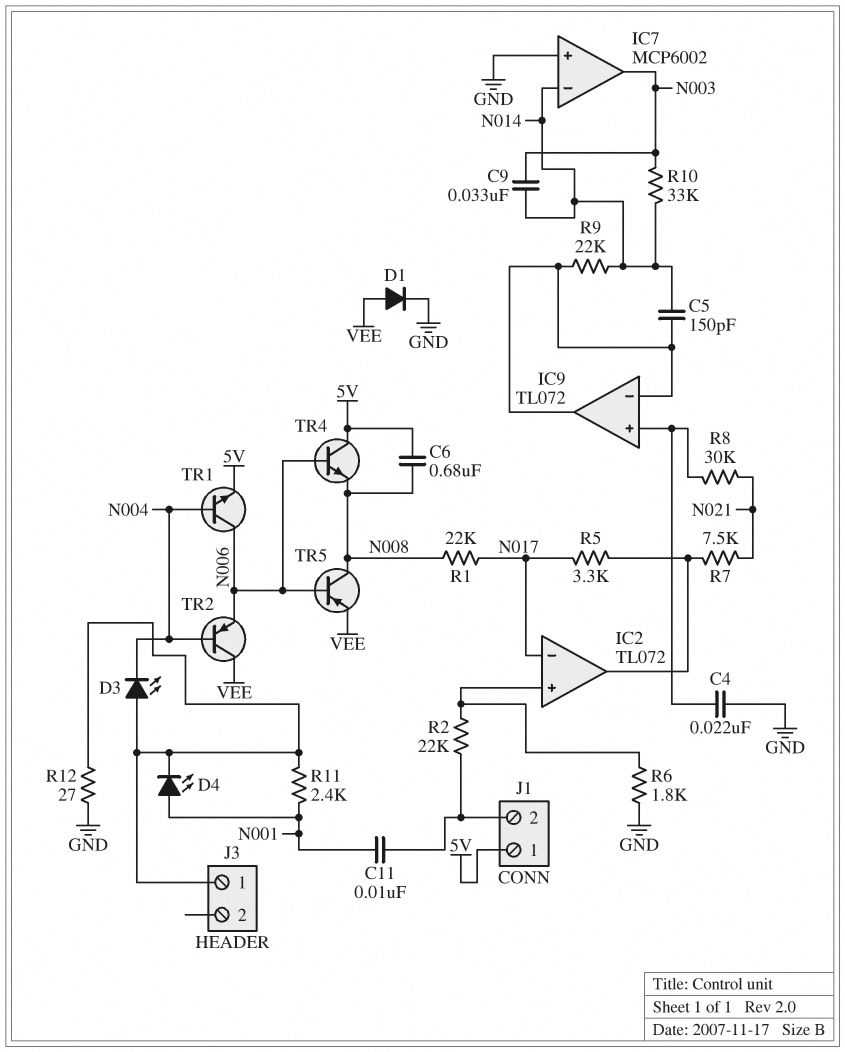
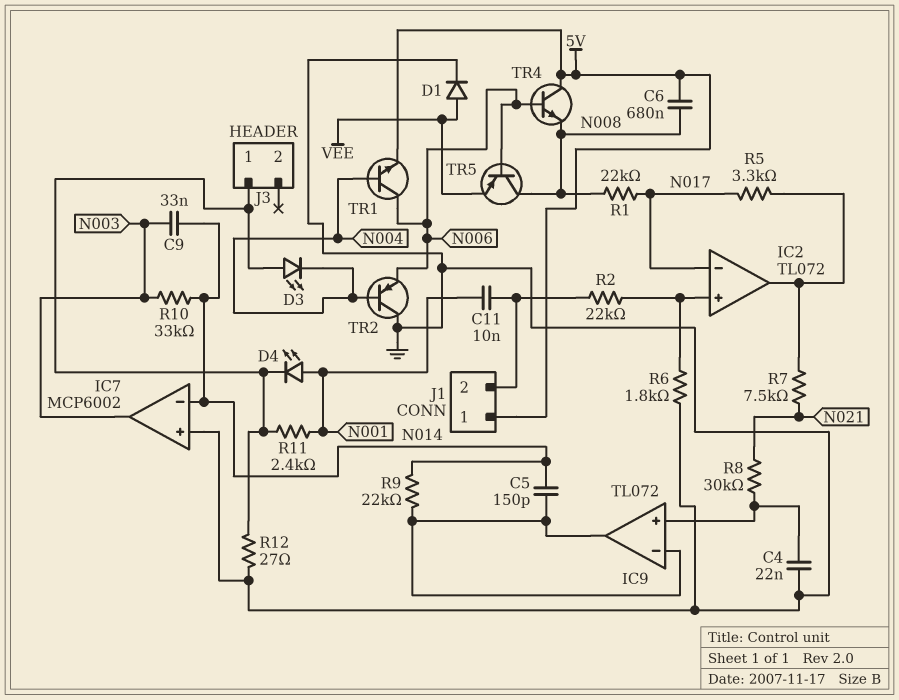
TR2: PNP (B N004, C VEE, E N006) -> PNP (B N004, C GND, E N006)

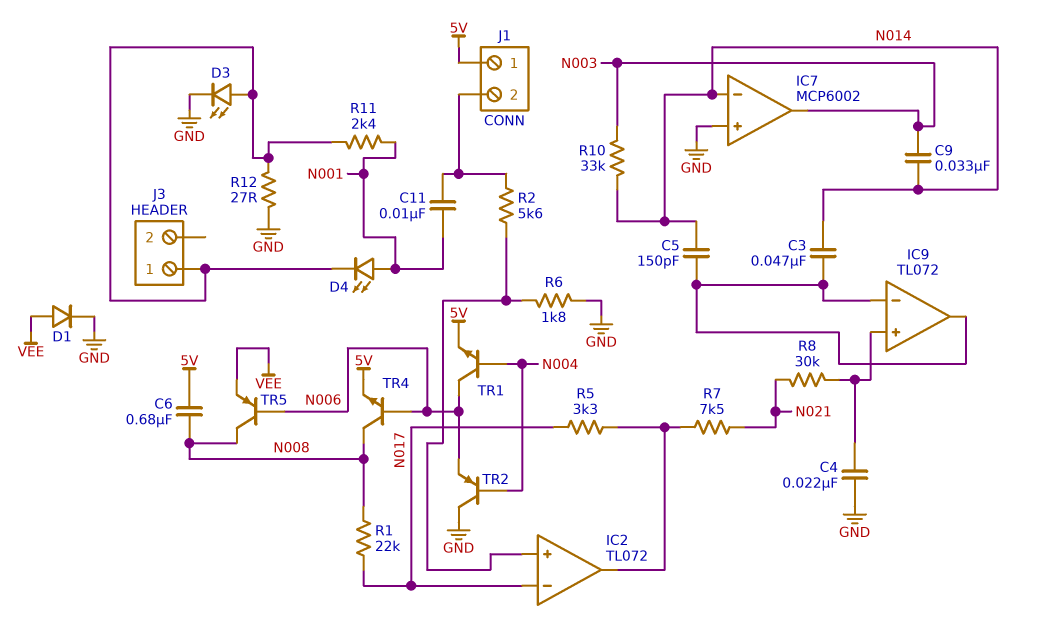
C3: none -> 47nF (IC9/in-, N014)
D3: LED (A J3/1, K N004) -> LED (A J3/1, K GND)
R2: 22k (IC2/in+, J1/2) -> 5.6k (IC2/in+, J1/2)
R9: 22k (IC9/in-, N014) -> none
TR4: NPN (B N006, C 5V, E N008) -> NPN (B N006, C N008, E 5V)

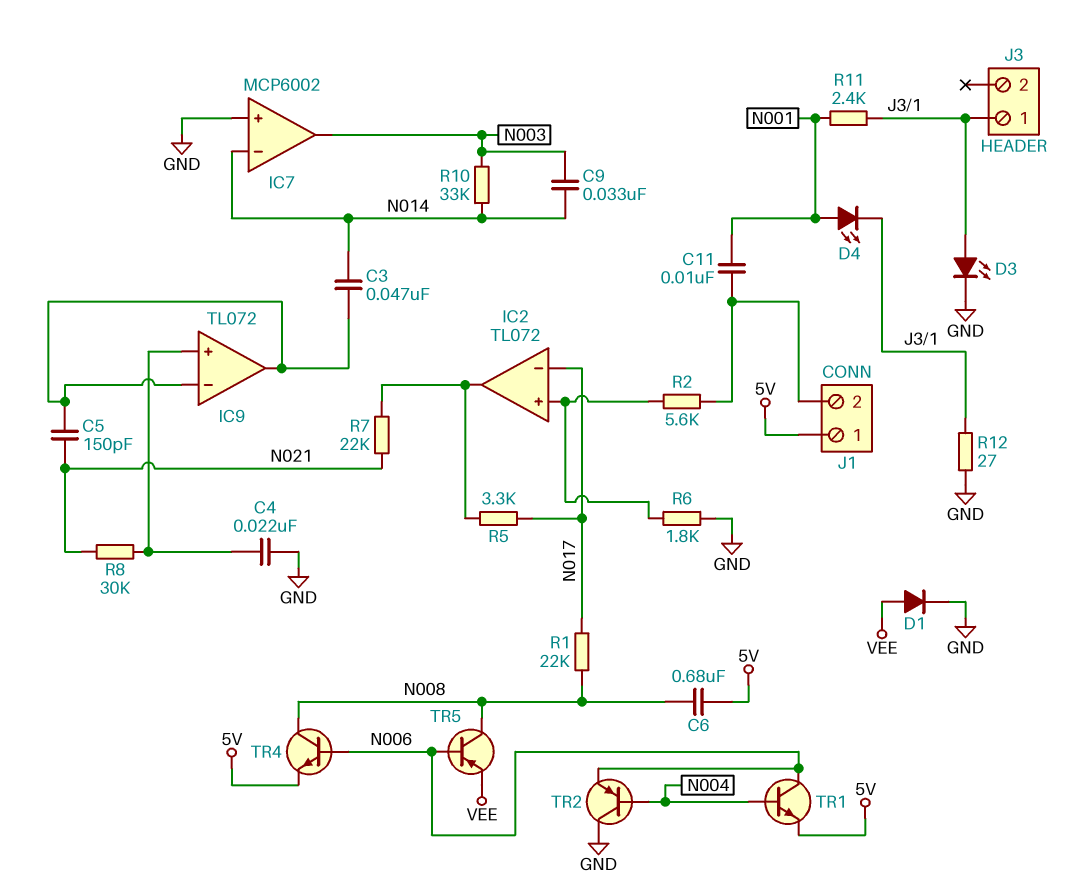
C5: 150pF (IC9/in-, N014) -> 150pF (IC9/in-, N021)
R7: 7.5k (IC2/out, N021) -> 22k (IC2/out, N021)

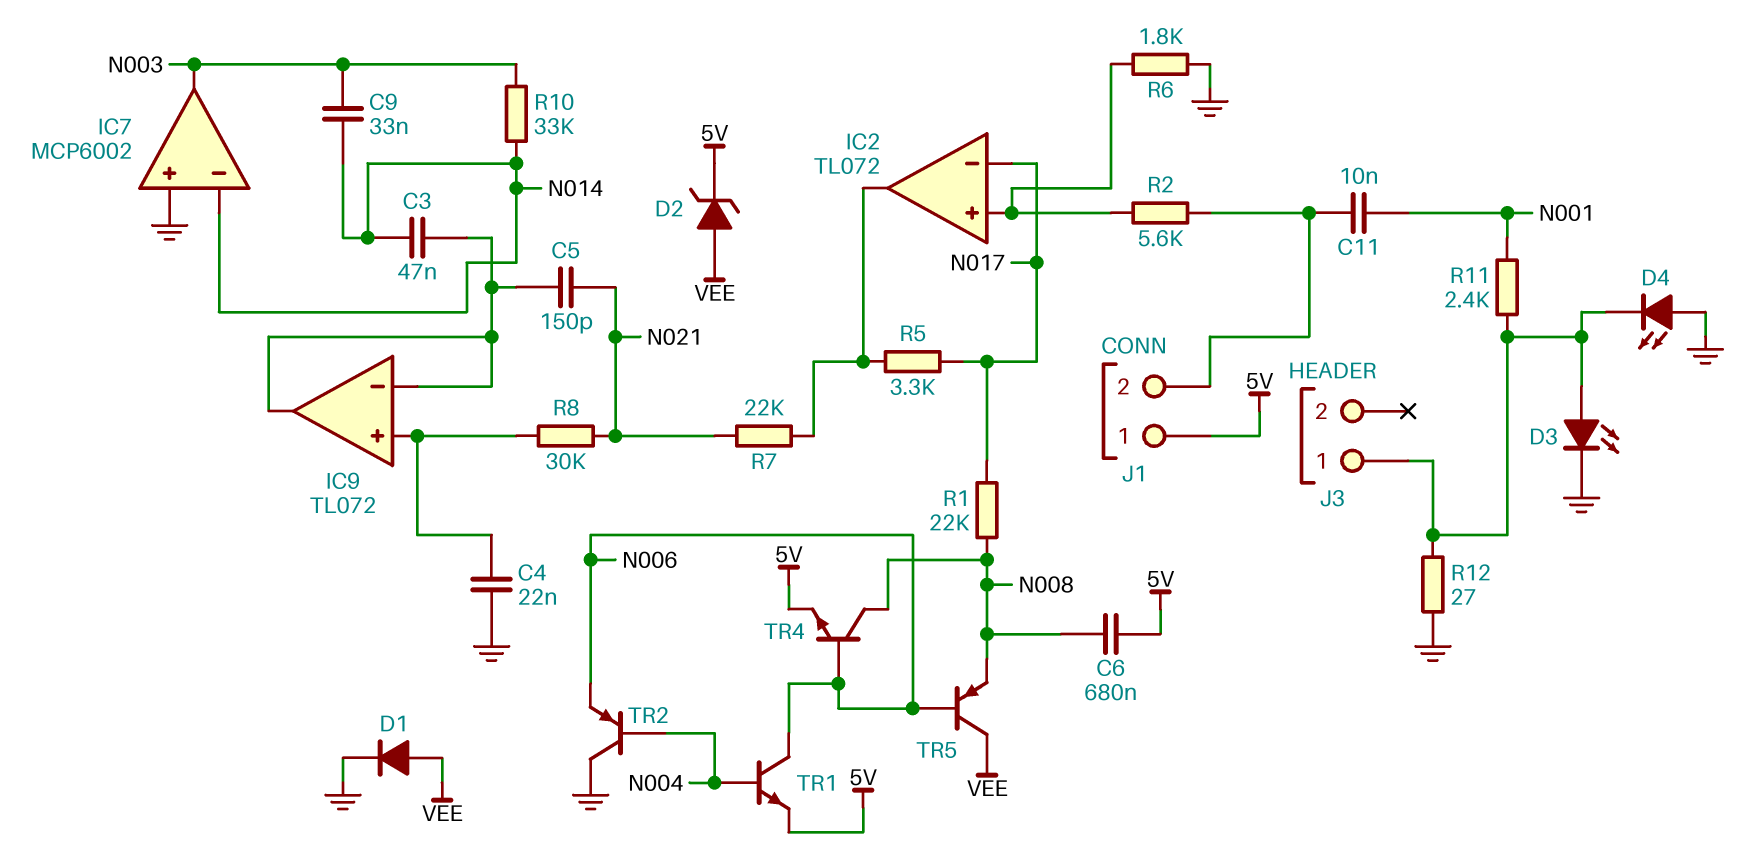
D2: none -> zener (A VEE, K 5V)
D4: LED (A N001, K J3/1) -> LED (A GND, K J3/1)
TR5: PNP (B N006, C N008, E VEE) -> PNP (B N006, C VEE, E N008)

